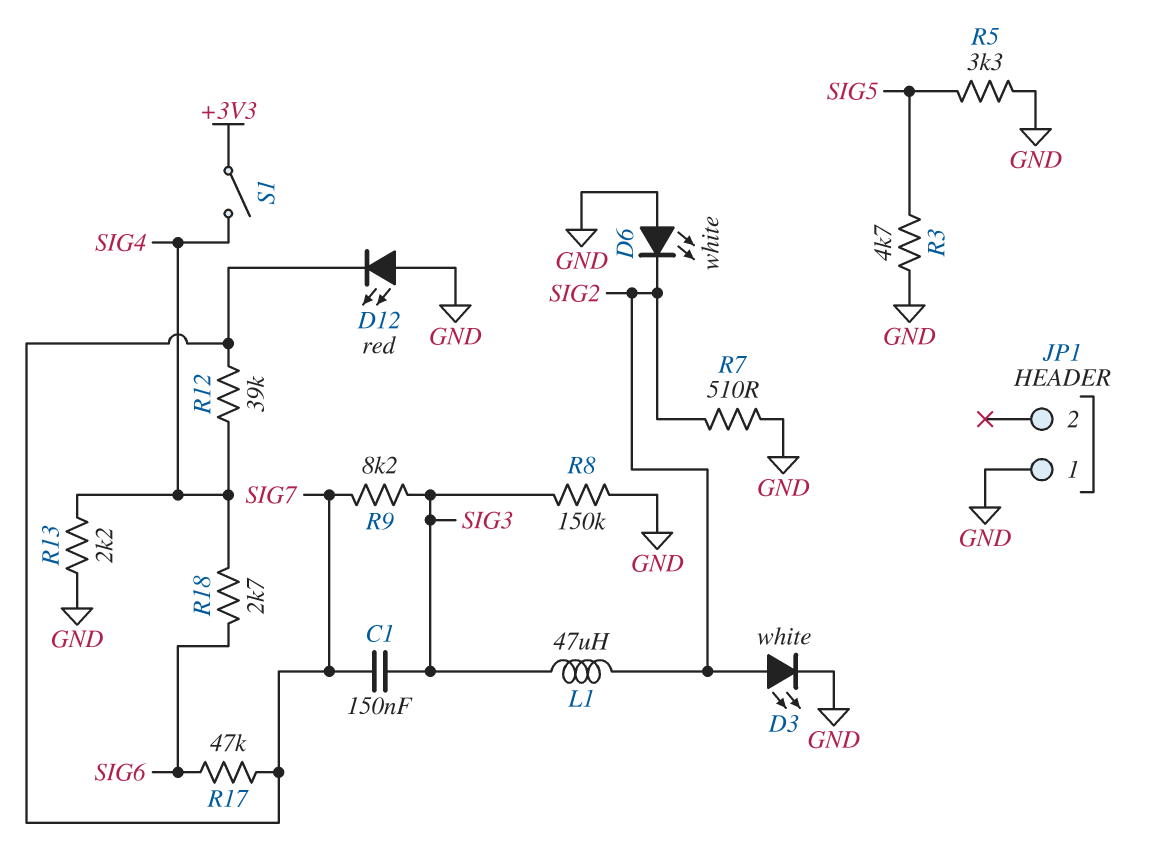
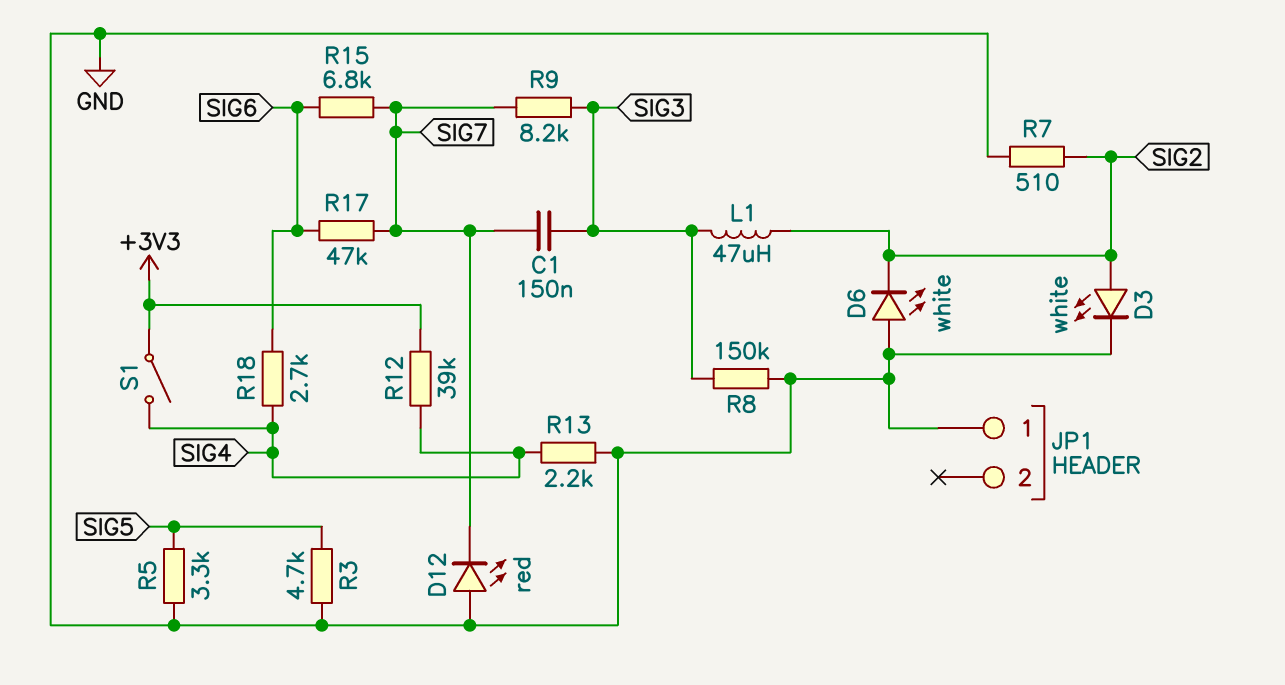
R12: 39k (SIG4, SIG7) -> 39k (+3V3, SIG4)
R15: none -> 6.8k (SIG6, SIG7)

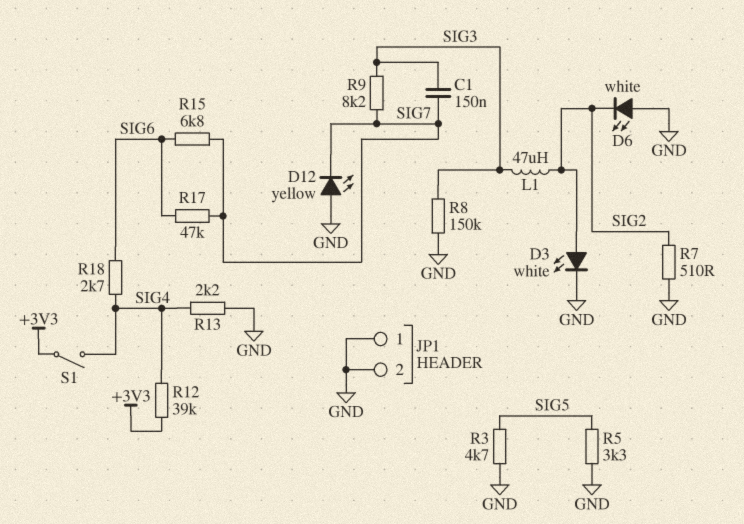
D12: LED red (A GND, K SIG7) -> LED yellow (A GND, K SIG7)
JP1 pin 2: none -> GND

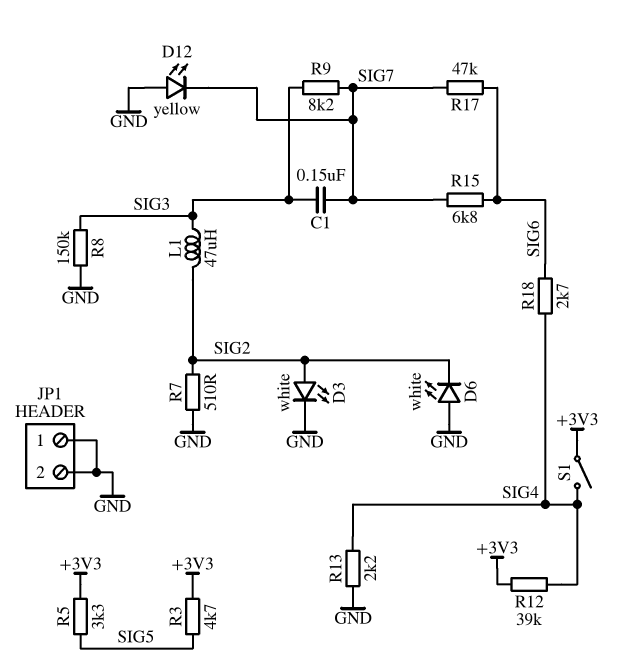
R3: 4.7k (GND, SIG5) -> 4.7k (+3V3, SIG5)
R5: 3.3k (GND, SIG5) -> 3.3k (+3V3, SIG5)

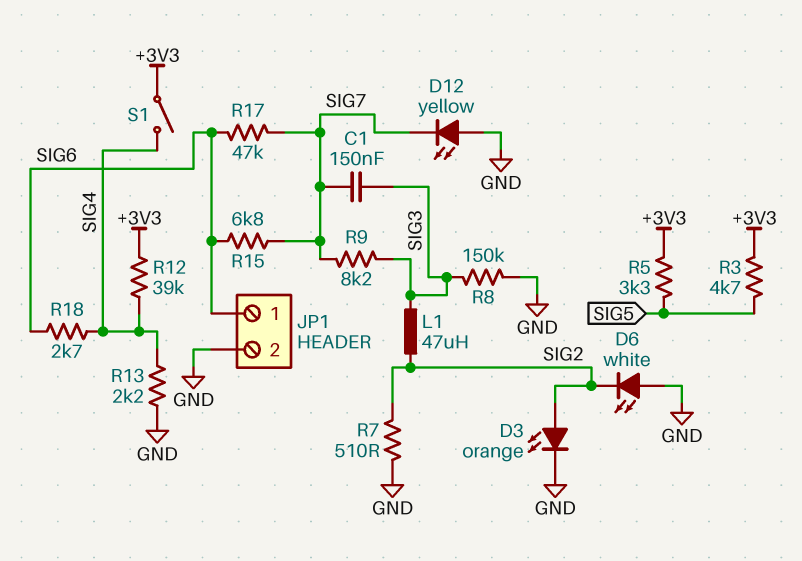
D3: LED white (A SIG2, K GND) -> LED orange (A SIG2, K GND)
JP1 pin 1: GND -> SIG6

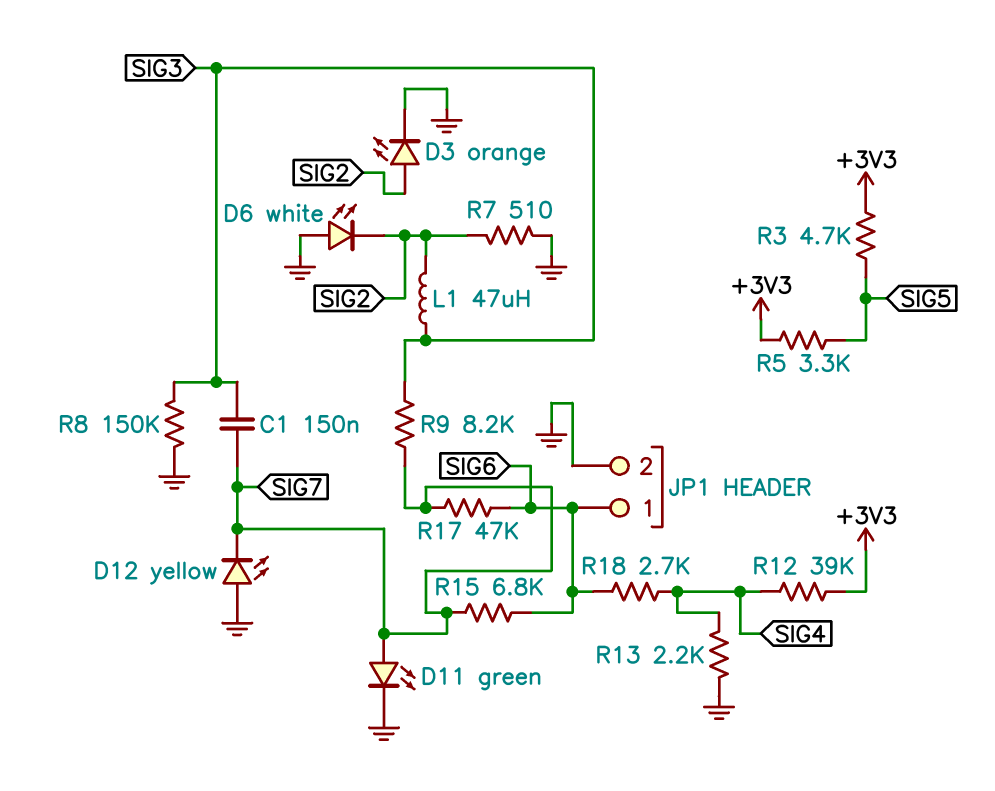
D11: none -> LED green (A SIG7, K GND)
S1: switch (+3V3, SIG4) -> none

